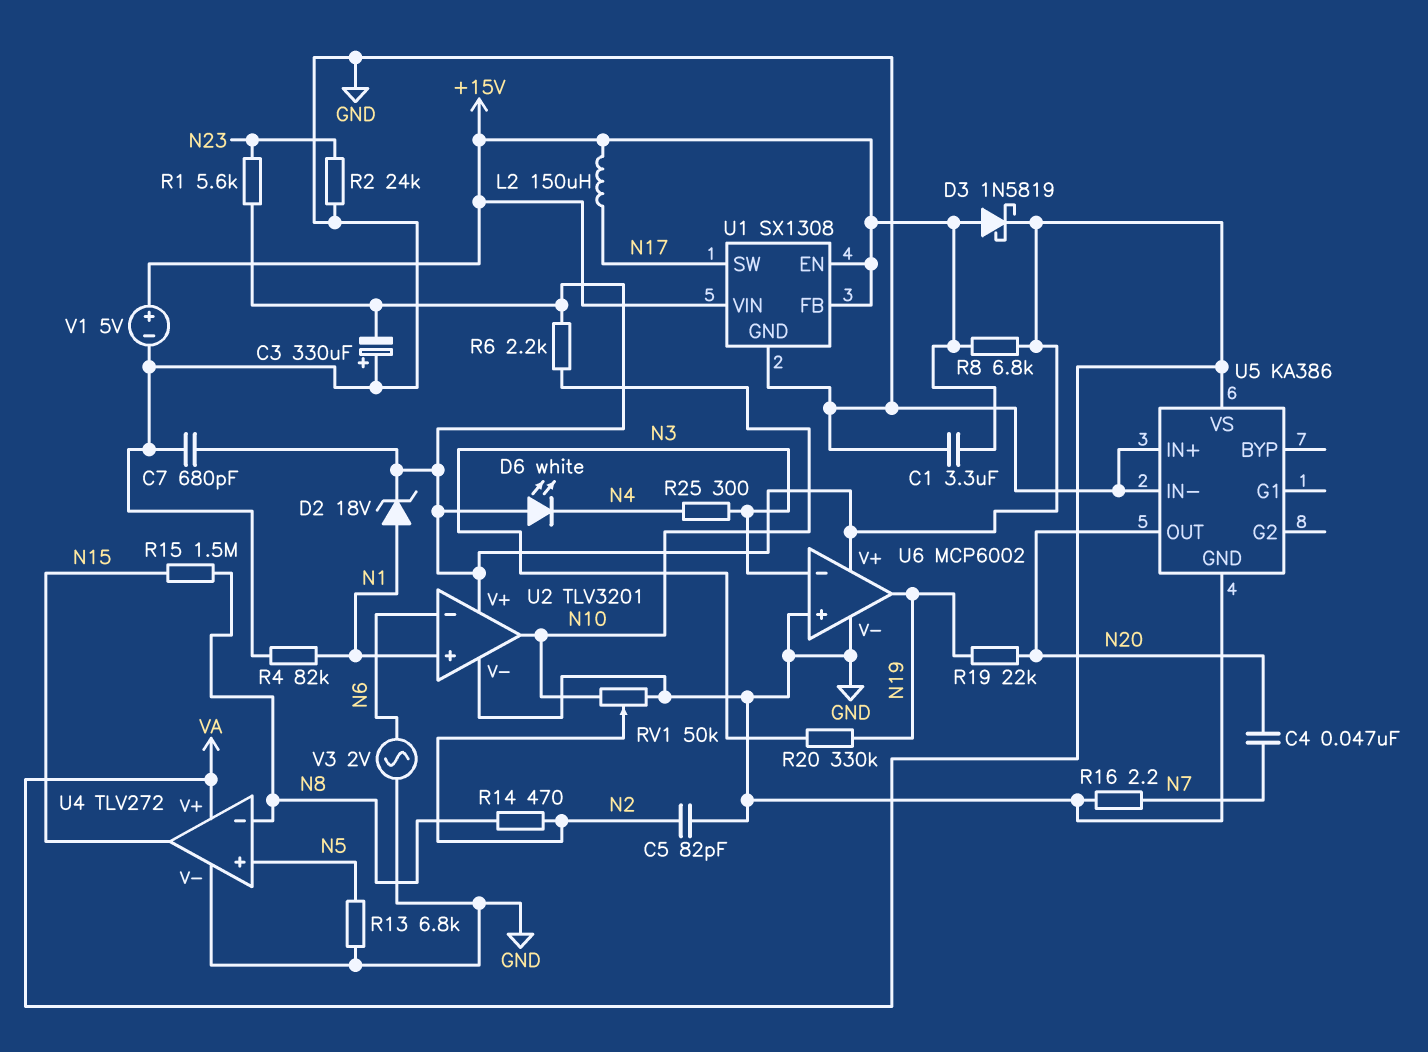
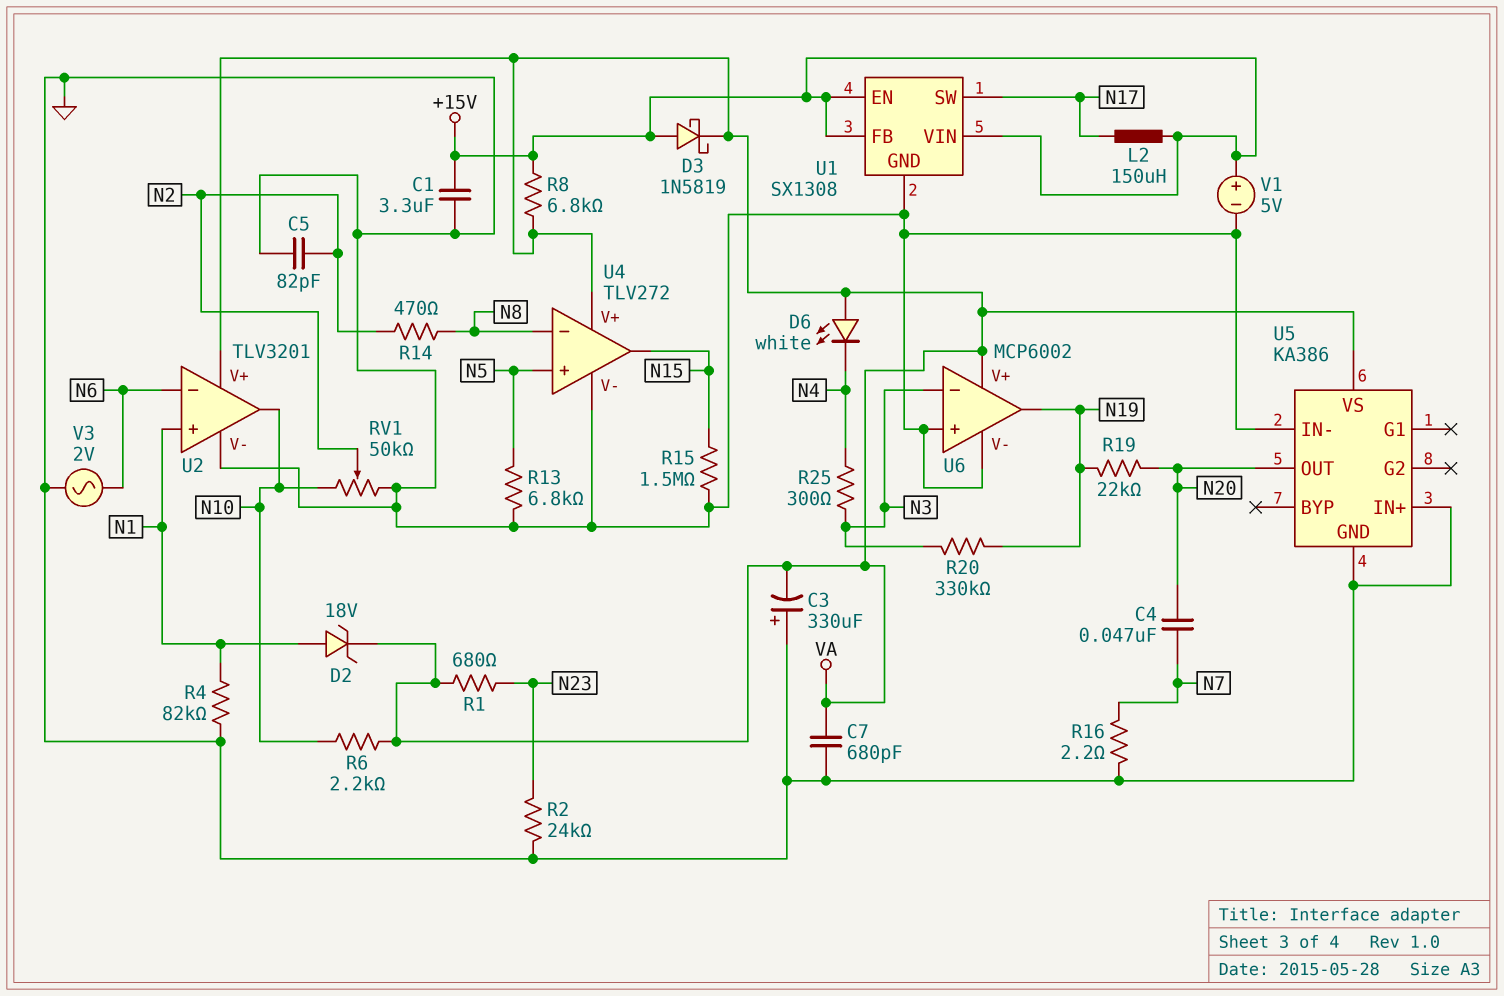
R1: 5.6k (N23, VA) -> 680 (N23, VA)
R15: 1.5M (N8, N15) -> 1.5M (GND, N15)

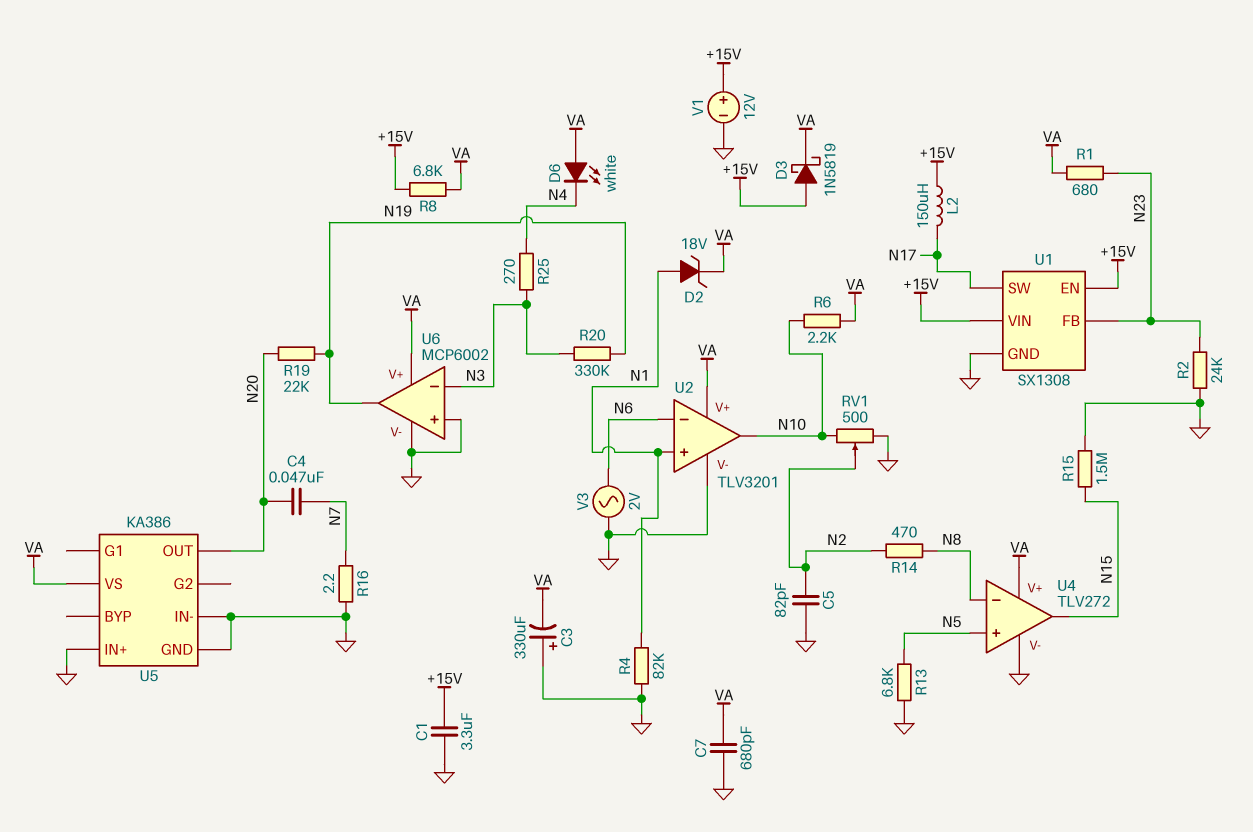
R25: 300 (N3, N4) -> 270 (N3, N4)
RV1: 50k (GND, N10, wiper N2) -> 500 (GND, N10, wiper N2)
U1 pin FB: +15V -> N23
V1: 5V (plus +15V, minus GND) -> 12V (plus +15V, minus GND)

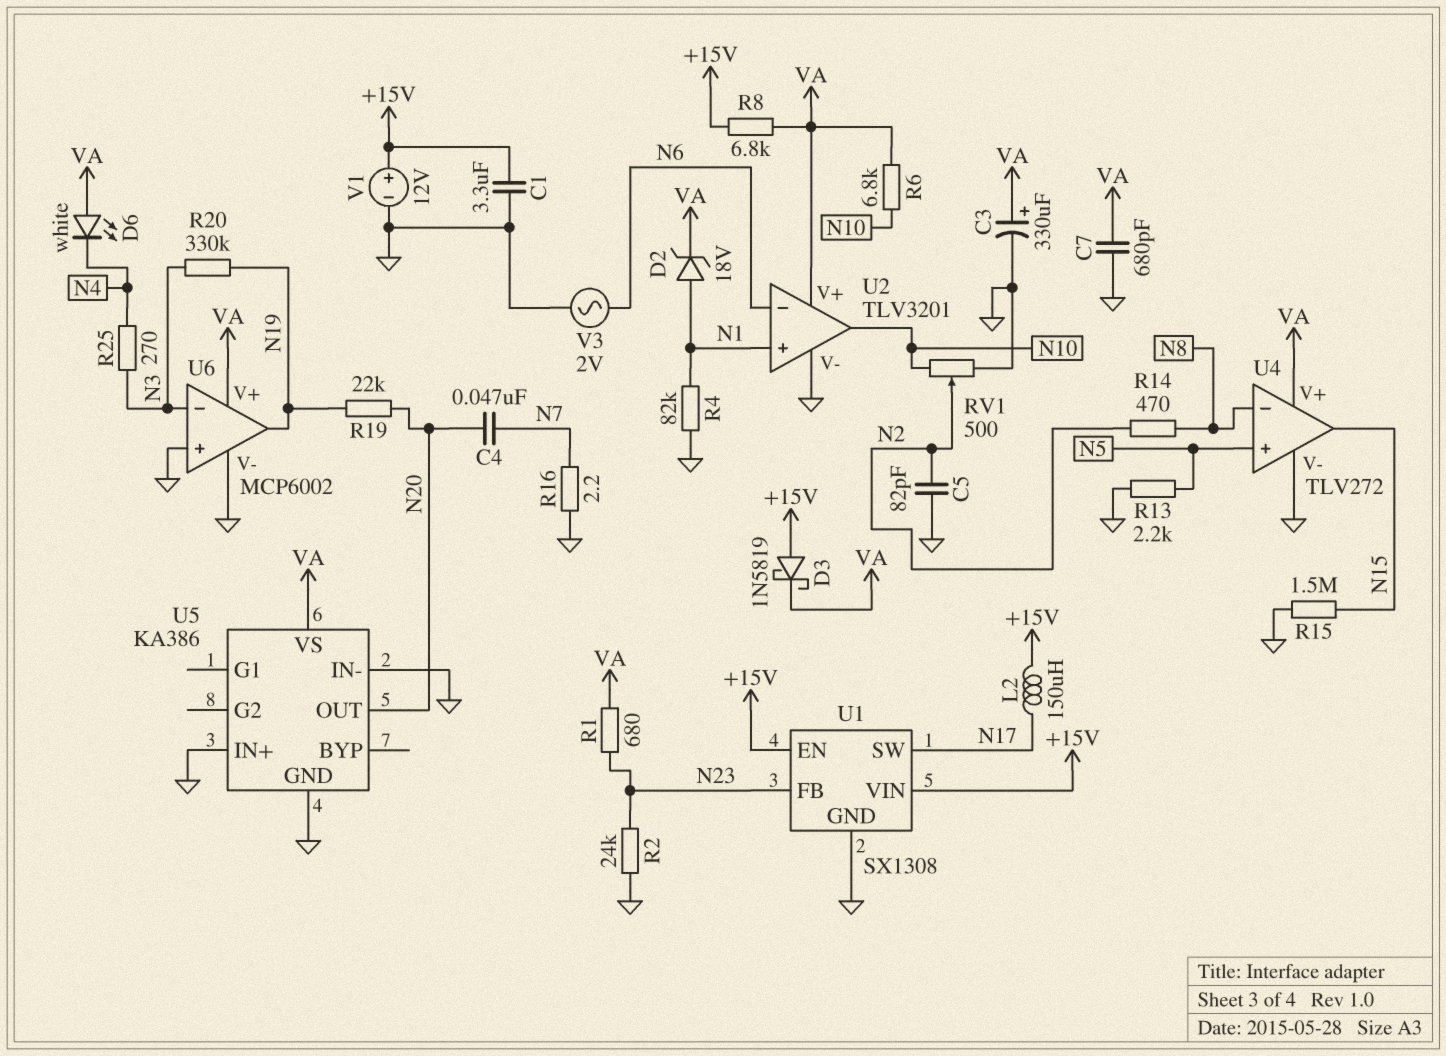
C3: 330uF (plus GND, minus VA) -> 330uF (plus VA, minus GND)
R6: 2.2k (N10, VA) -> 6.8k (N10, VA)
R13: 6.8k (GND, N5) -> 2.2k (GND, N5)

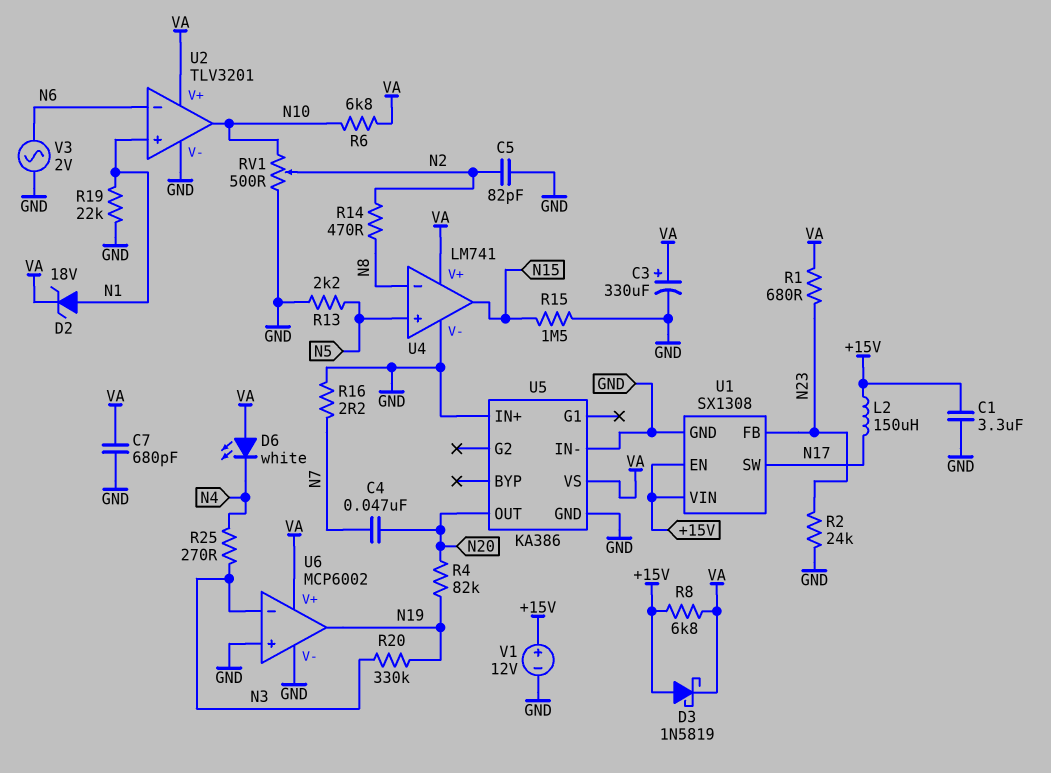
R4: 82k (GND, N1) -> 82k (N19, N20)
R19: 22k (N19, N20) -> 22k (GND, N1)
U4: TLV272 -> LM741

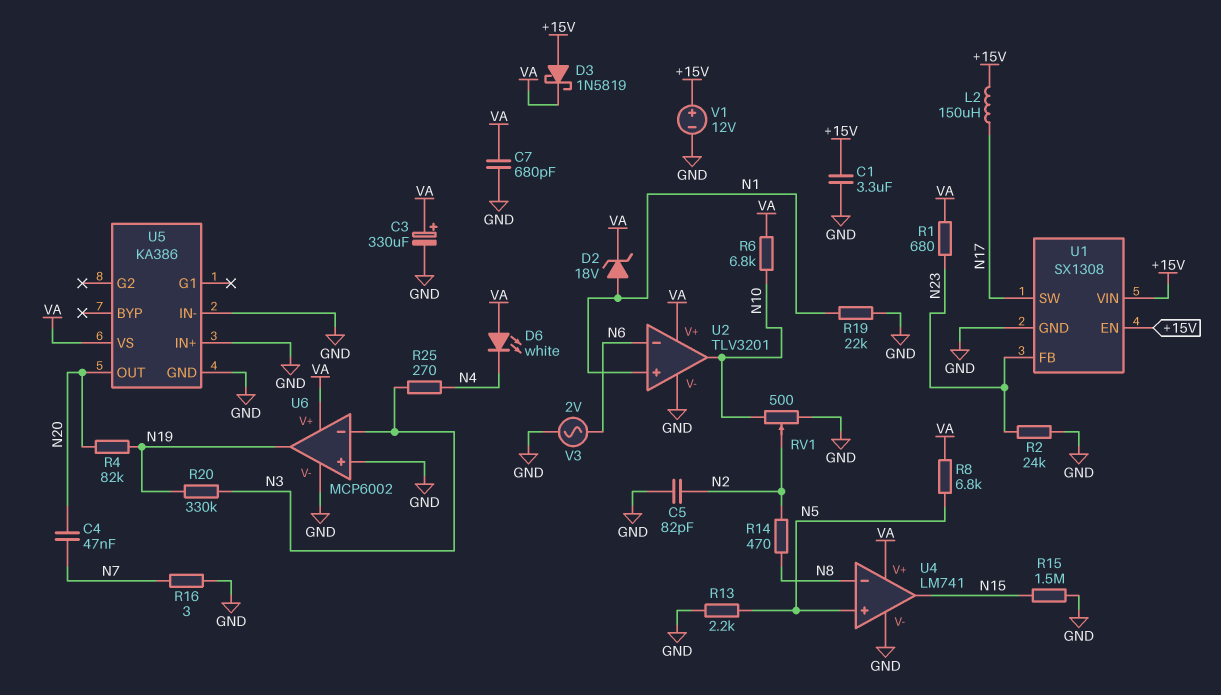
R8: 6.8k (+15V, VA) -> 6.8k (N5, VA)
R16: 2.2 (GND, N7) -> 3 (GND, N7)

